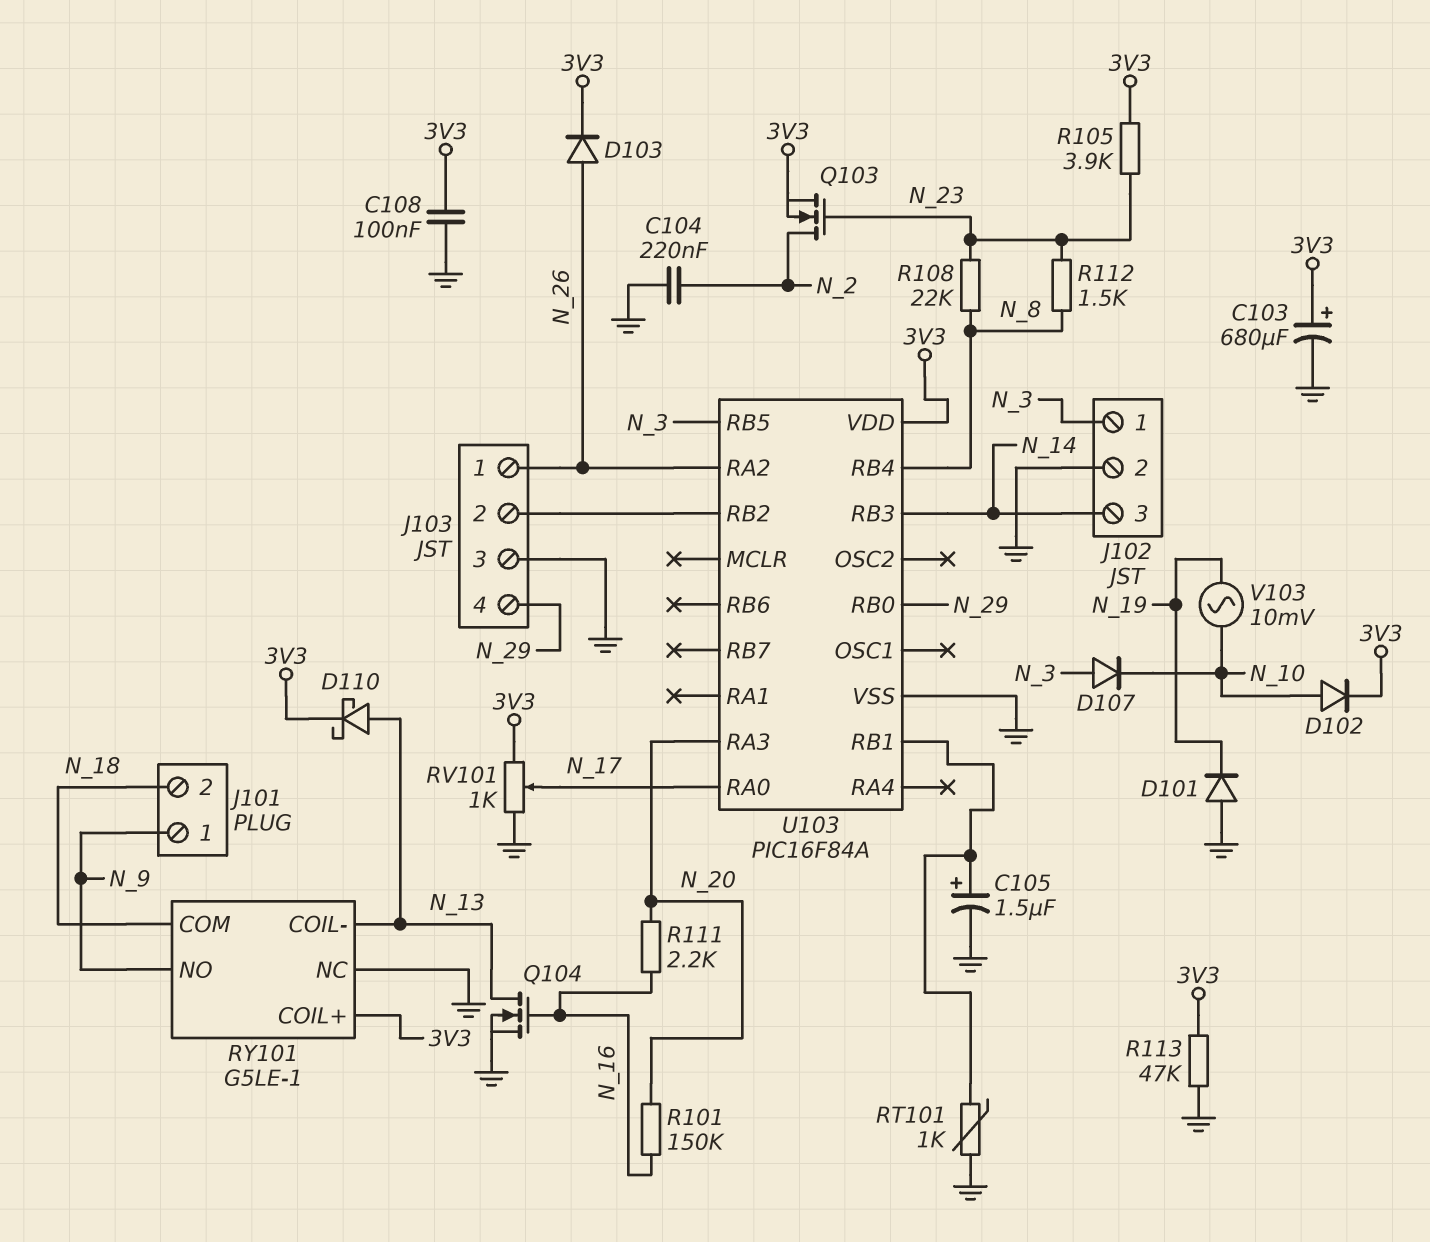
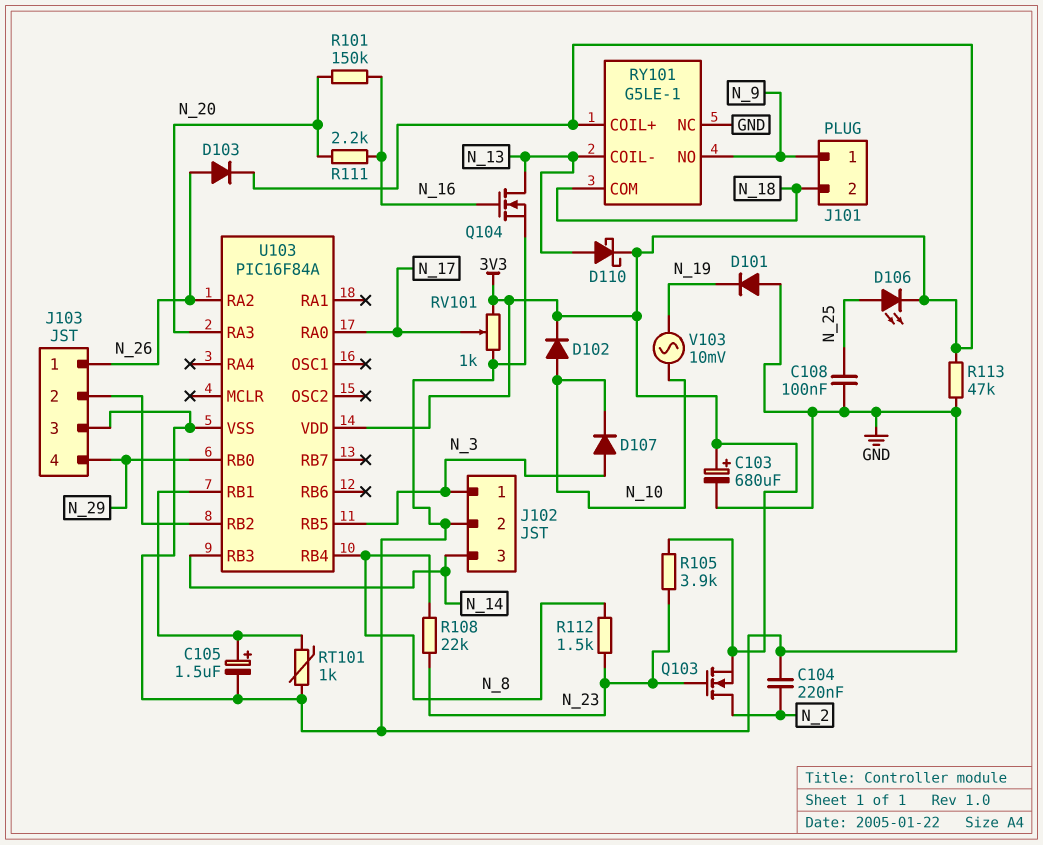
C108: 100nF (3V3, GND) -> 100nF (GND, N_25)
D106: none -> LED (A N_25, K 3V3)

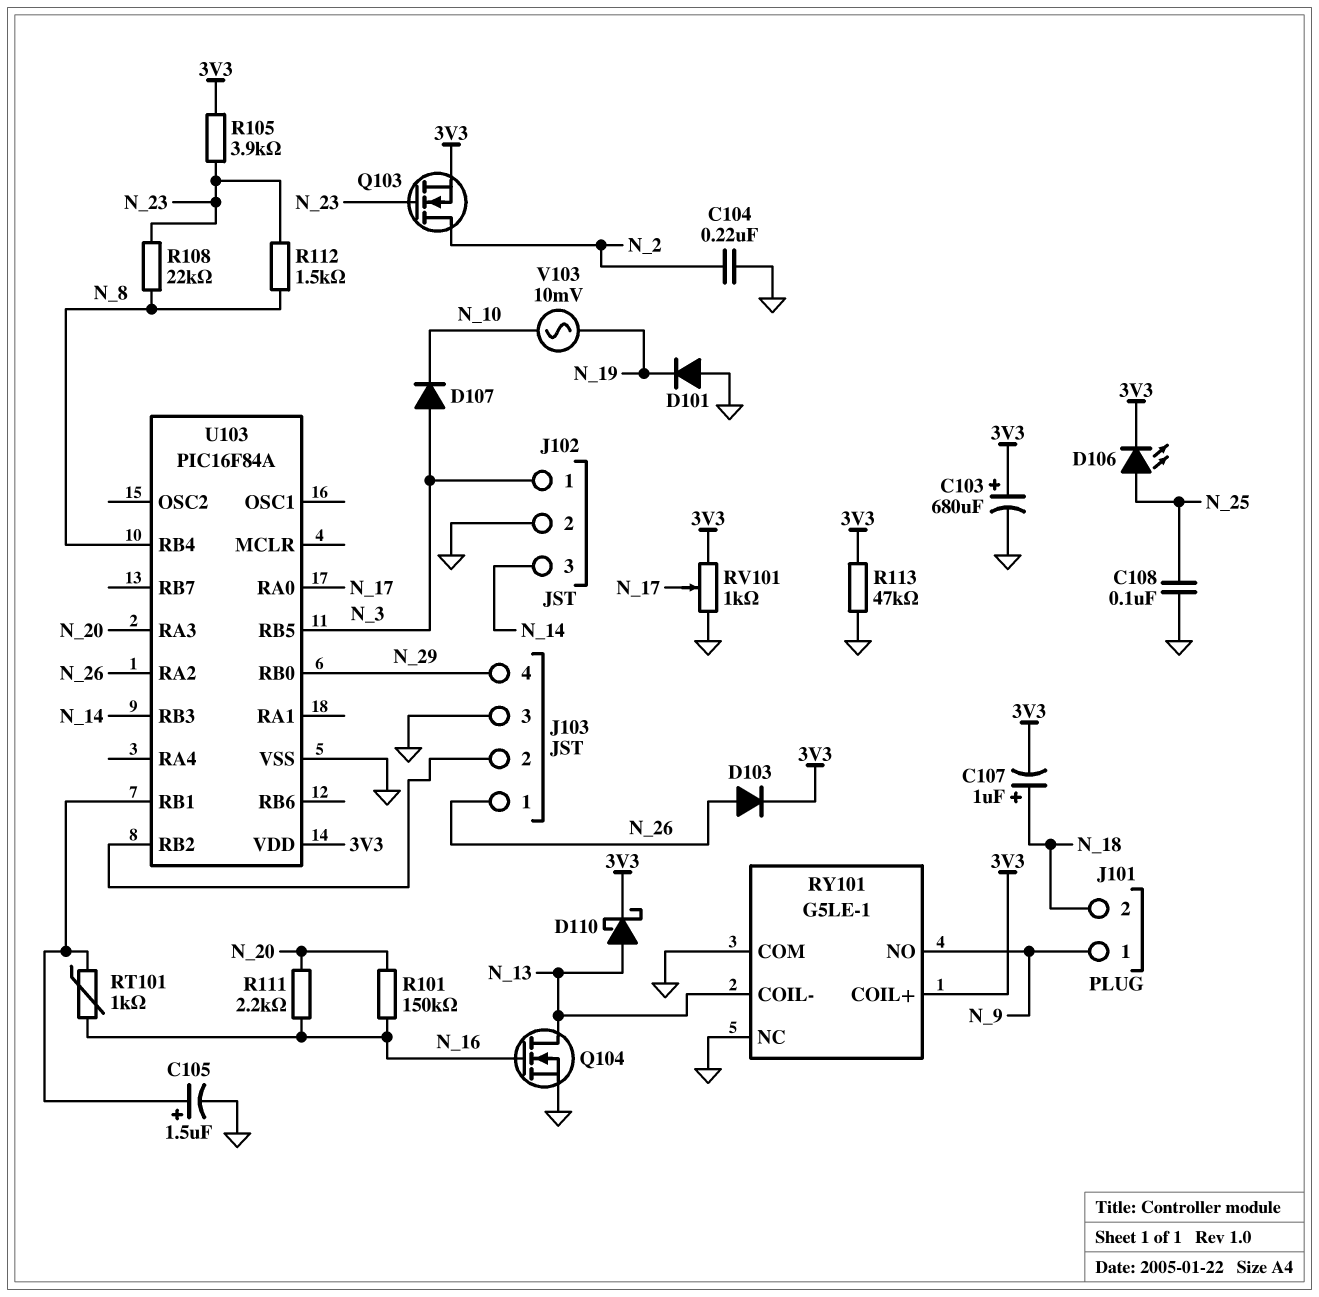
C107: none -> 1uF (plus N_18, minus 3V3)
D102: diode (A N_10, K 3V3) -> none
RT101: 1k (GND, U103/RB1) -> 1k (N_16, U103/RB1)
RY101 pin COM: N_18 -> GND

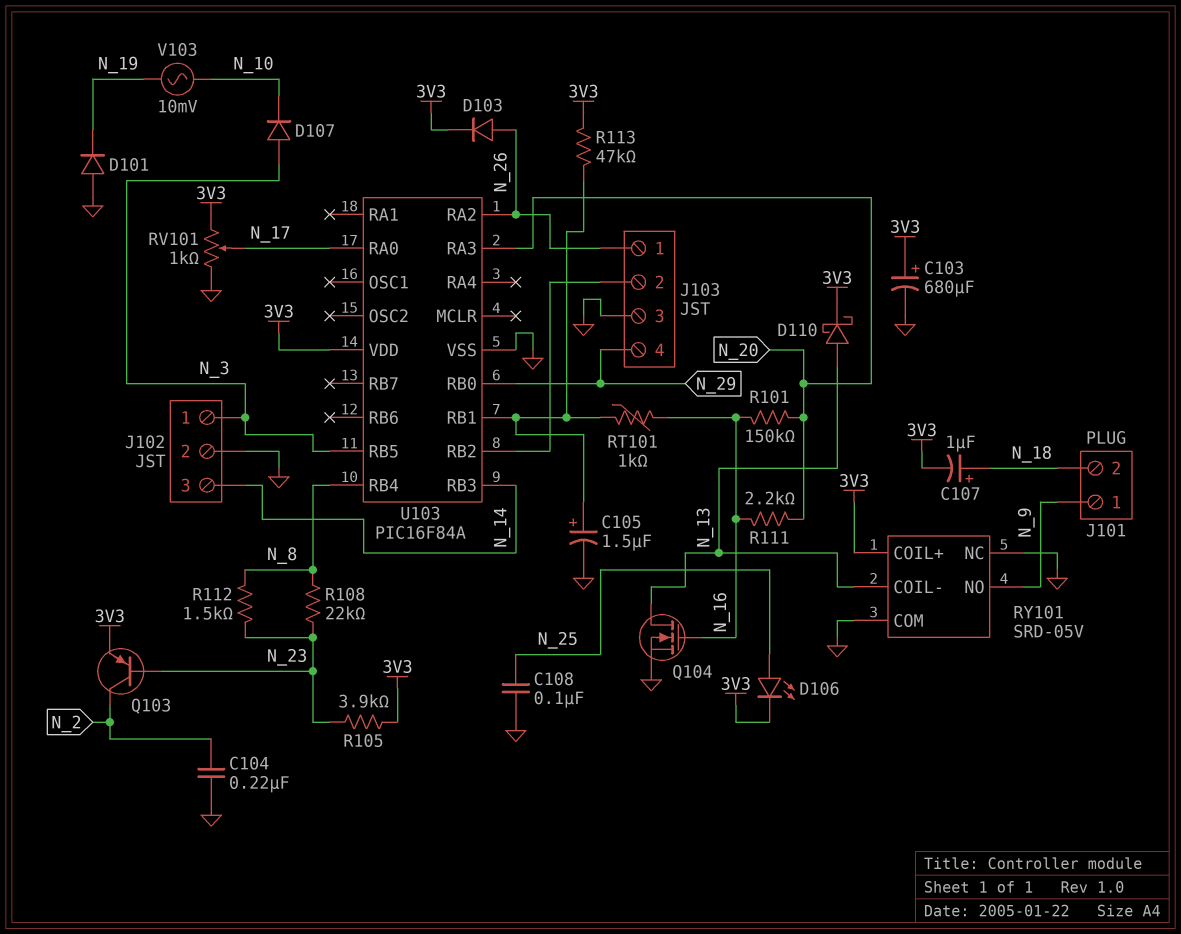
Q103: NMOS (G N_23, D N_2, S 3V3) -> PNP (B N_23, C N_2, E 3V3)
R113: 47k (3V3, GND) -> 47k (3V3, U103/RB1)
RY101: G5LE-1 -> SRD-05V

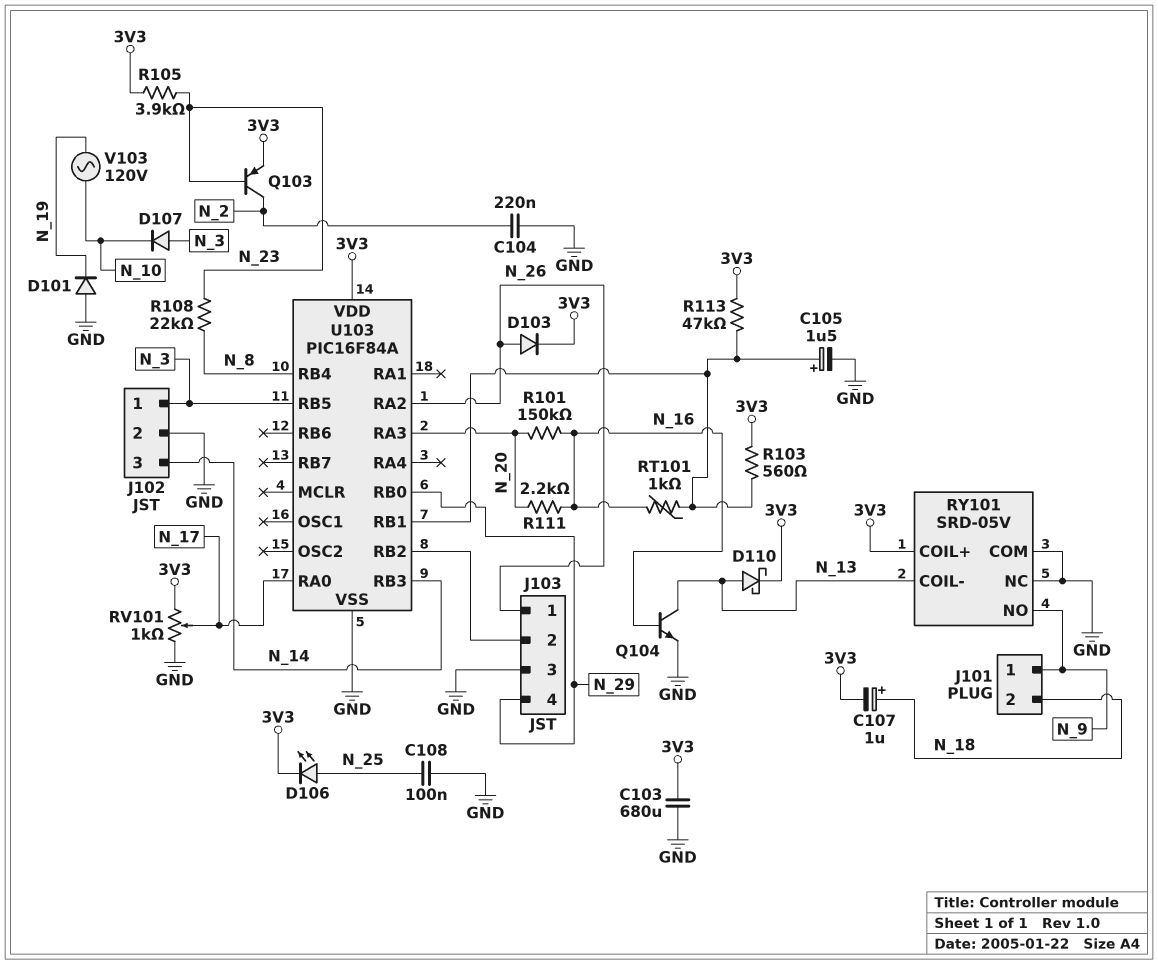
C103: 680uF (plus 3V3, minus GND) -> 680uF (3V3, GND)
Q104: NMOS (G N_16, D N_13, S GND) -> NPN (B N_16, C N_13, E GND)
R103: none -> 560 (3V3, U103/RB1)
R112: 1.5k (N_8, N_23) -> none
V103: AC 10mV (N_10, N_19) -> AC 120V (N_10, N_19)

